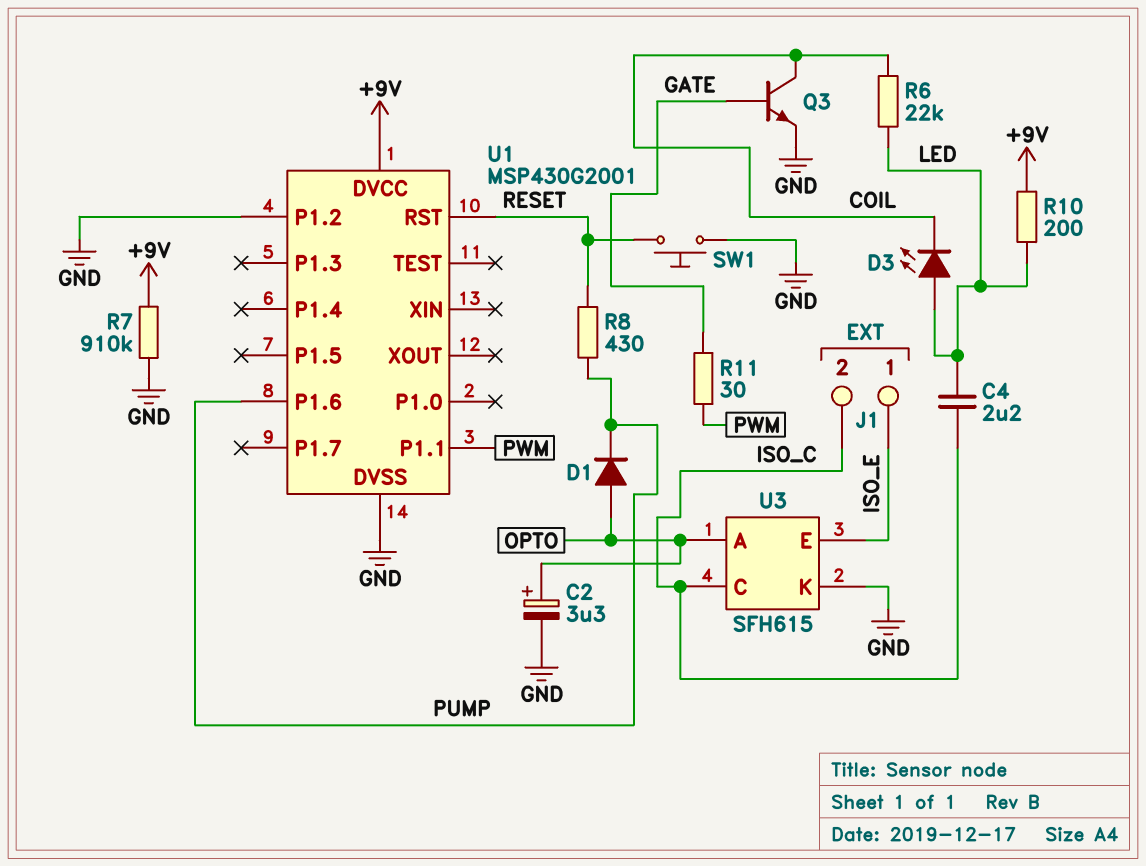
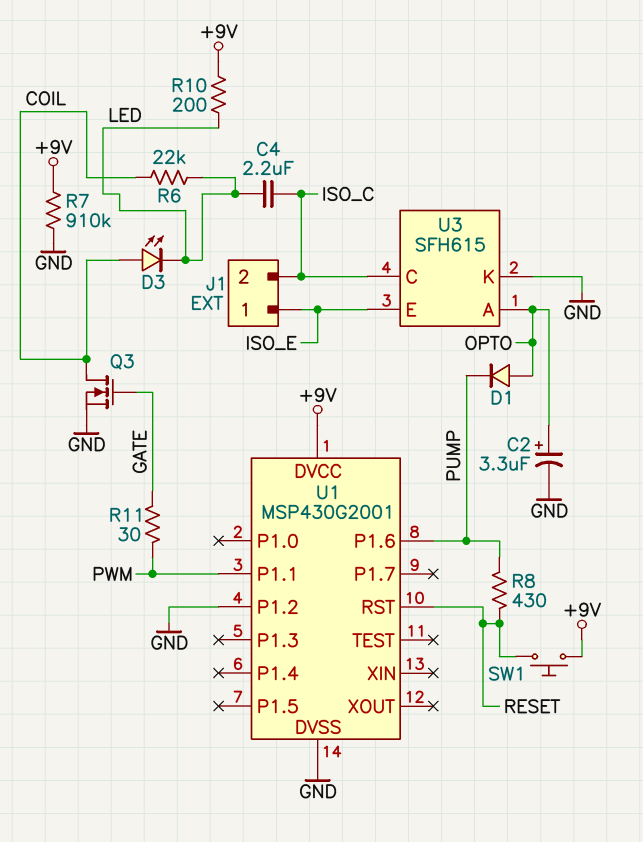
D3: LED (A LED, K COIL) -> LED (A COIL, K LED)
Q3: NPN (B GATE, C COIL, E GND) -> NMOS (G GATE, D COIL, S GND)
SW1: button (GND, RESET) -> button (+9V, RESET)

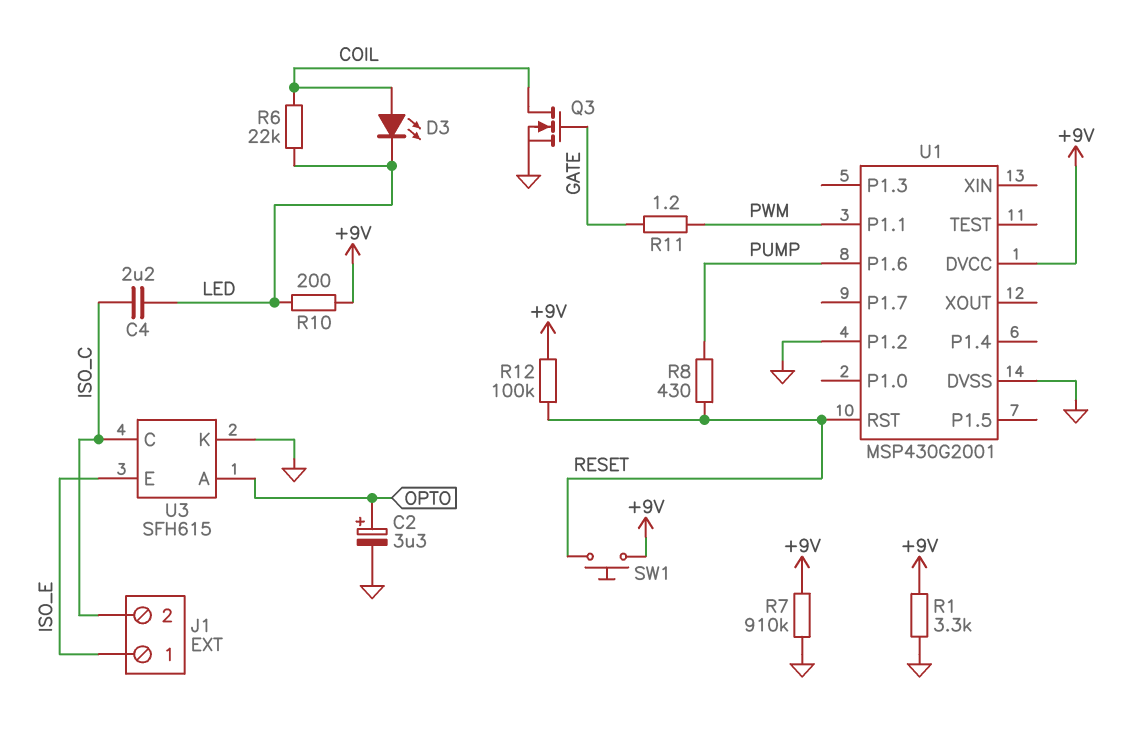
D1: diode (A OPTO, K PUMP) -> none
R1: none -> 3.3k (+9V, GND)
R11: 30 (GATE, PWM) -> 1.2 (GATE, PWM)
R12: none -> 100k (+9V, RESET)

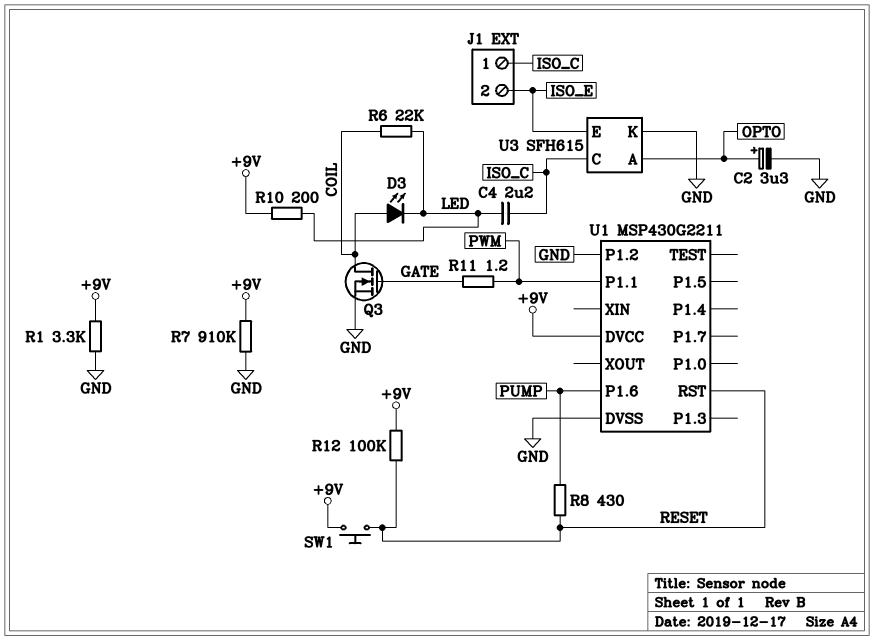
J1 pin 1: ISO_E -> ISO_C
J1 pin 2: ISO_C -> ISO_E
U1: MSP430G2001 -> MSP430G2211

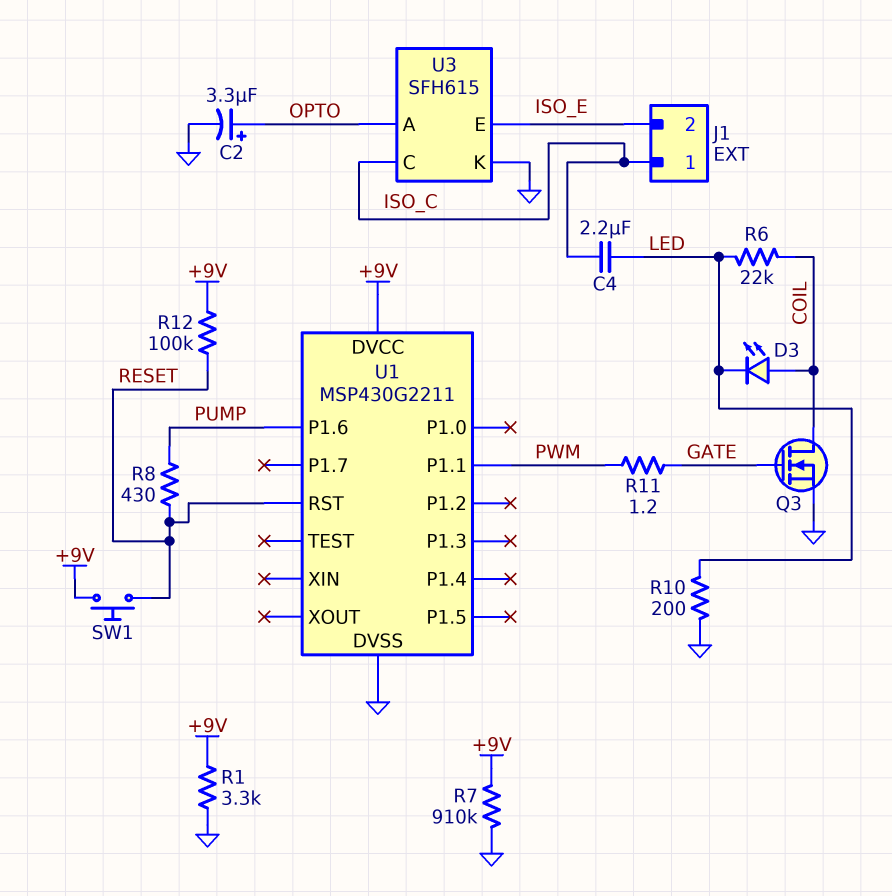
R10: 200 (+9V, LED) -> 200 (GND, LED)
U1 pin P1.2: GND -> none

